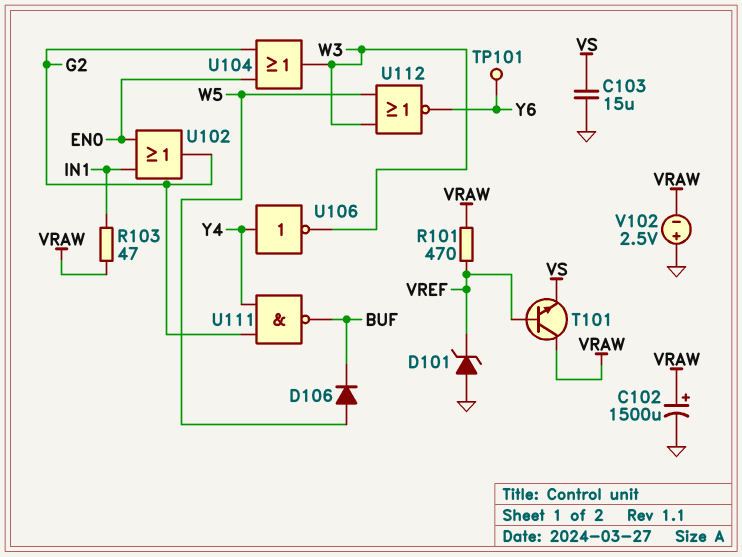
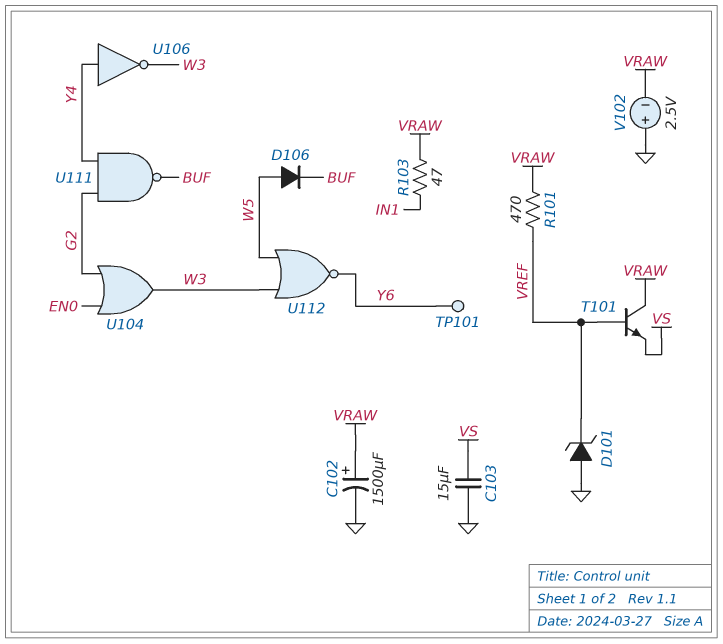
U102: OR (in EN0, in IN1, out G2) -> none

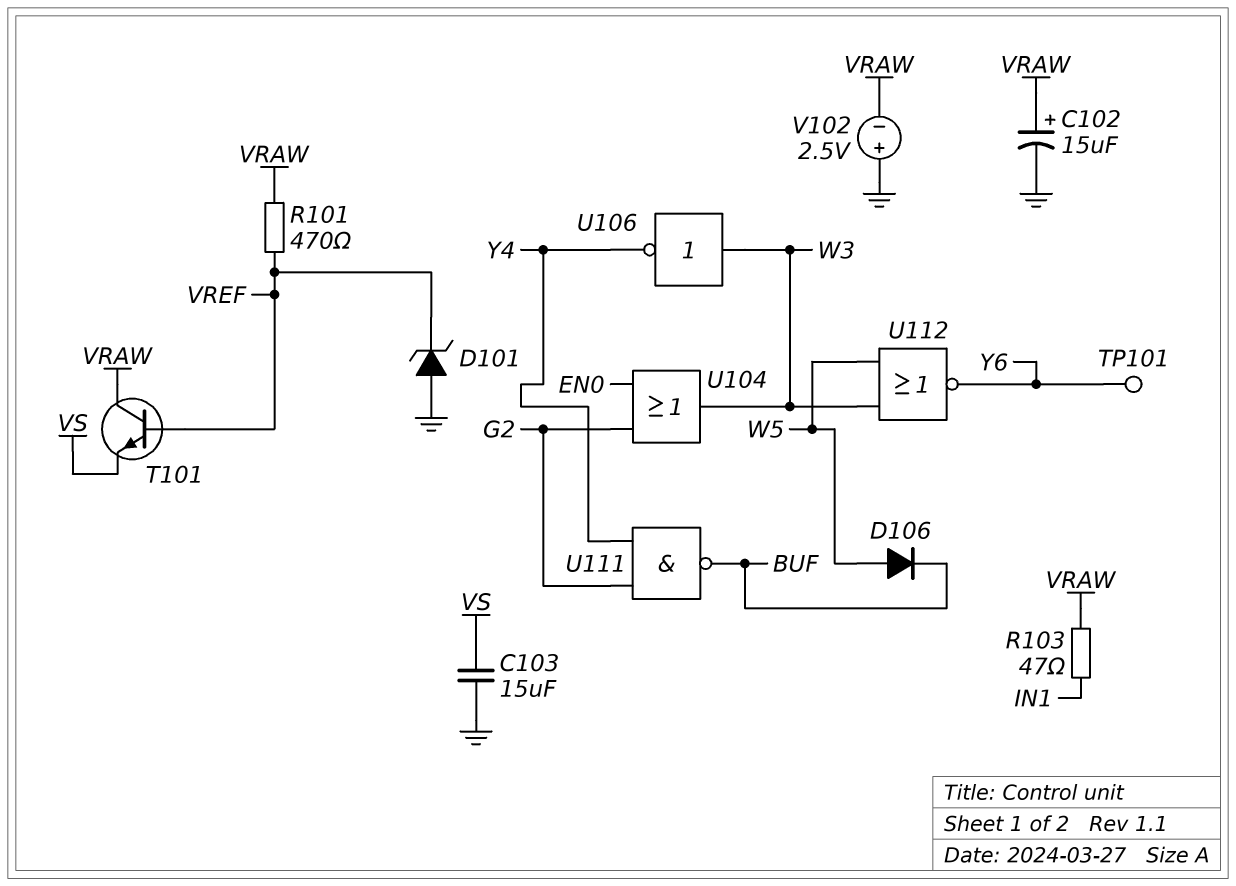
C102: 1500uF (plus VRAW, minus GND) -> 15uF (plus VRAW, minus GND)
U106: NOT (in Y4, out W3) -> NOT (in W3, out Y4)

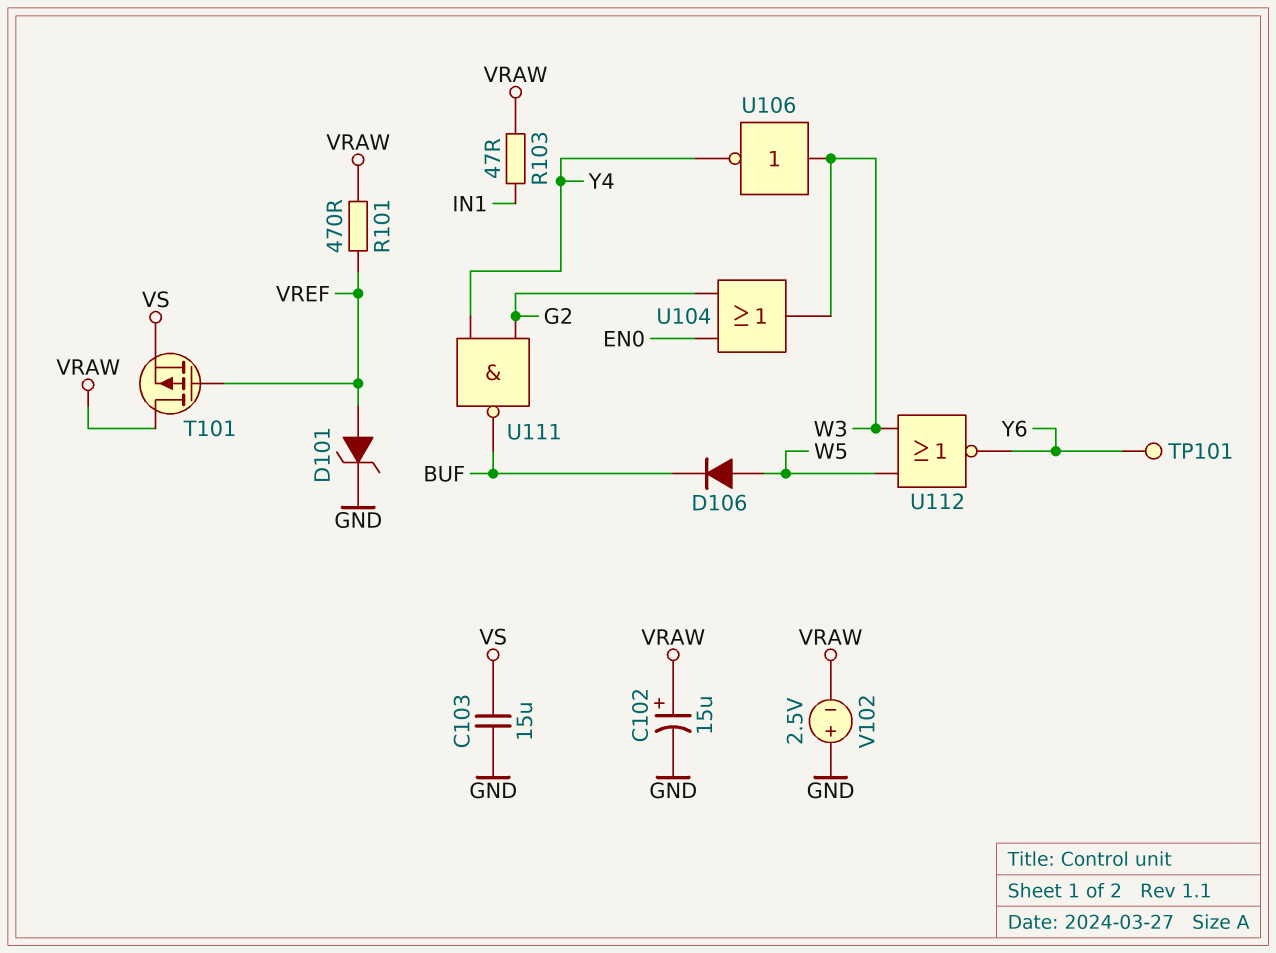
D101: zener (A GND, K VREF) -> zener (A VREF, K GND)
T101: NPN (B VREF, C VRAW, E VS) -> PMOS (G VREF, D VRAW, S VS)

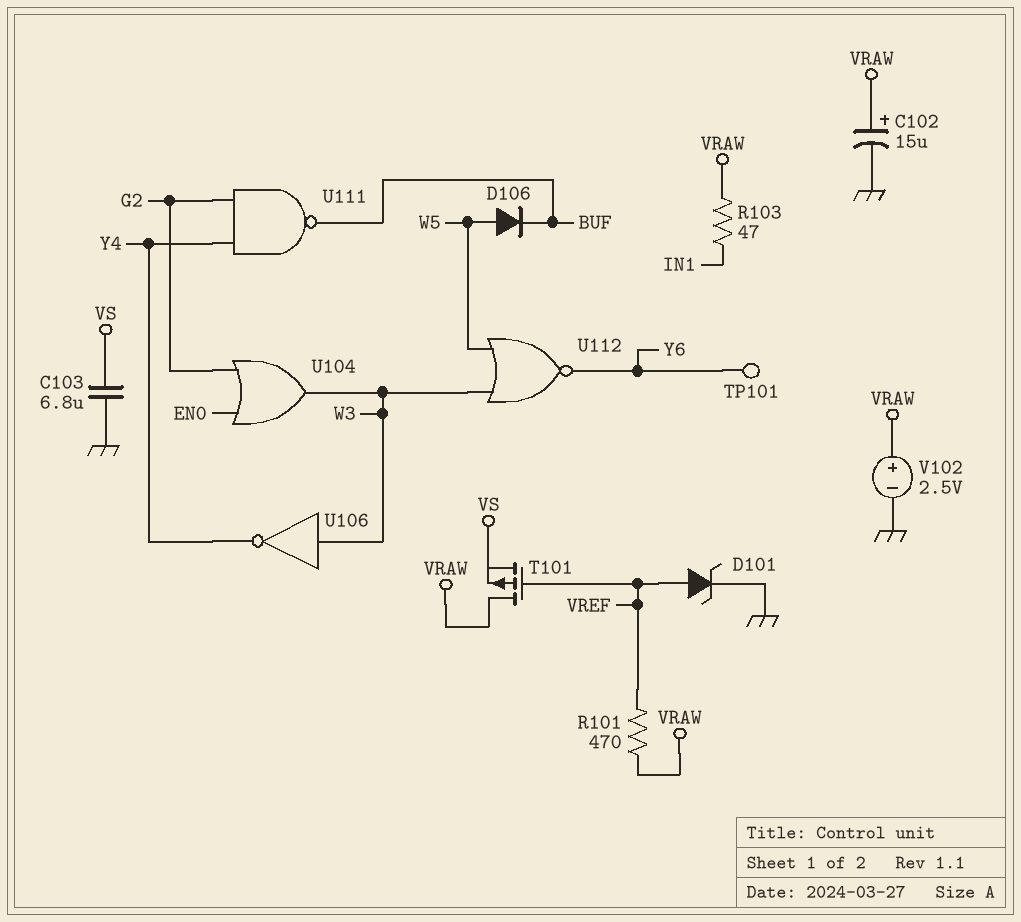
C103: 15uF (GND, VS) -> 6.8uF (GND, VS)
V102: 2.5V (plus GND, minus VRAW) -> 2.5V (plus VRAW, minus GND)

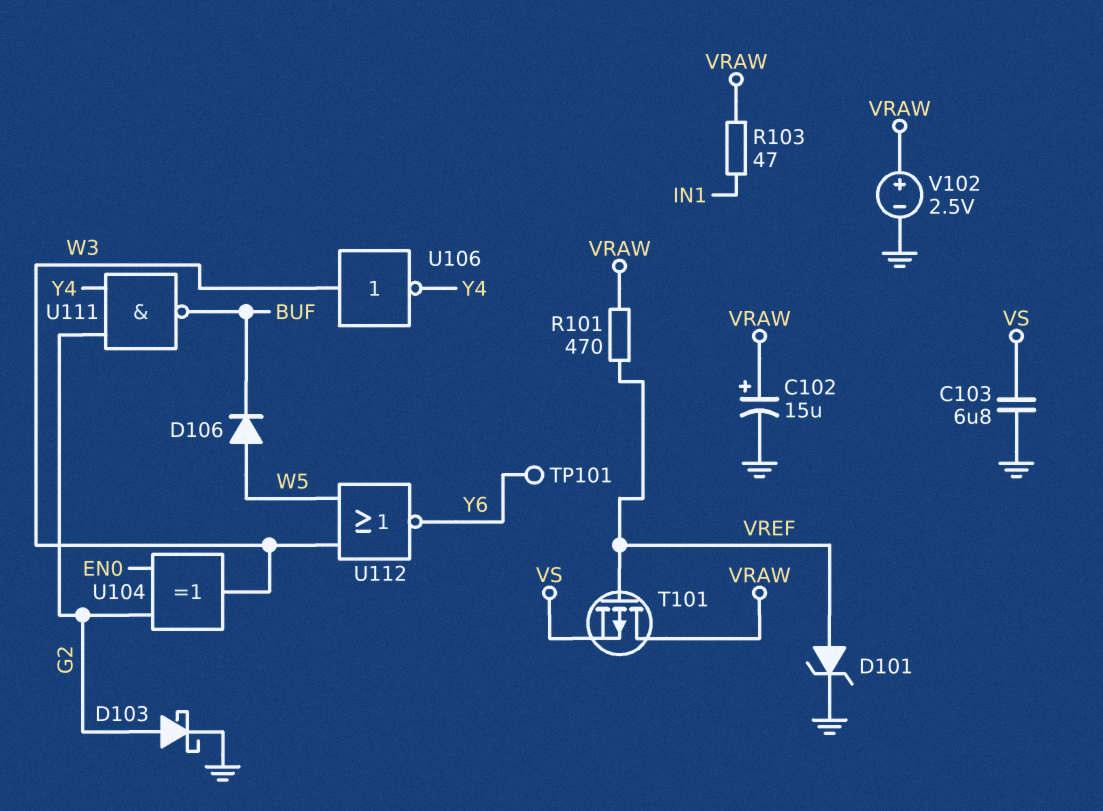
D103: none -> schottky (A G2, K GND)
U104: OR (in EN0, in G2, out W3) -> XOR (in EN0, in G2, out W3)

